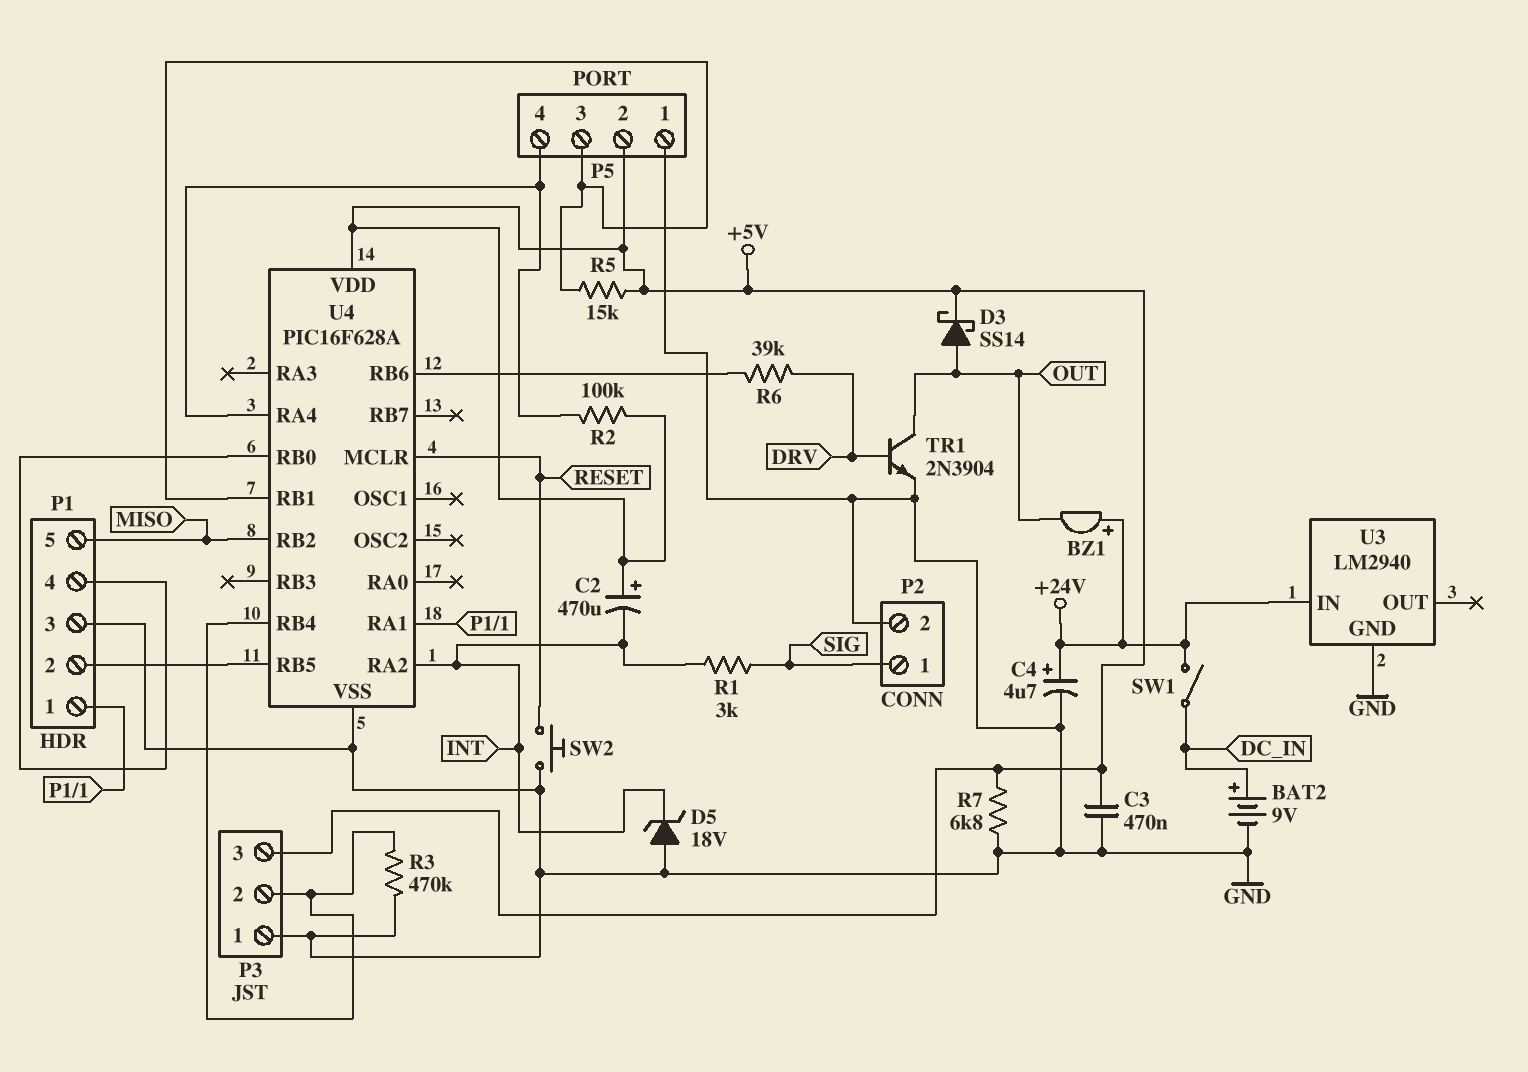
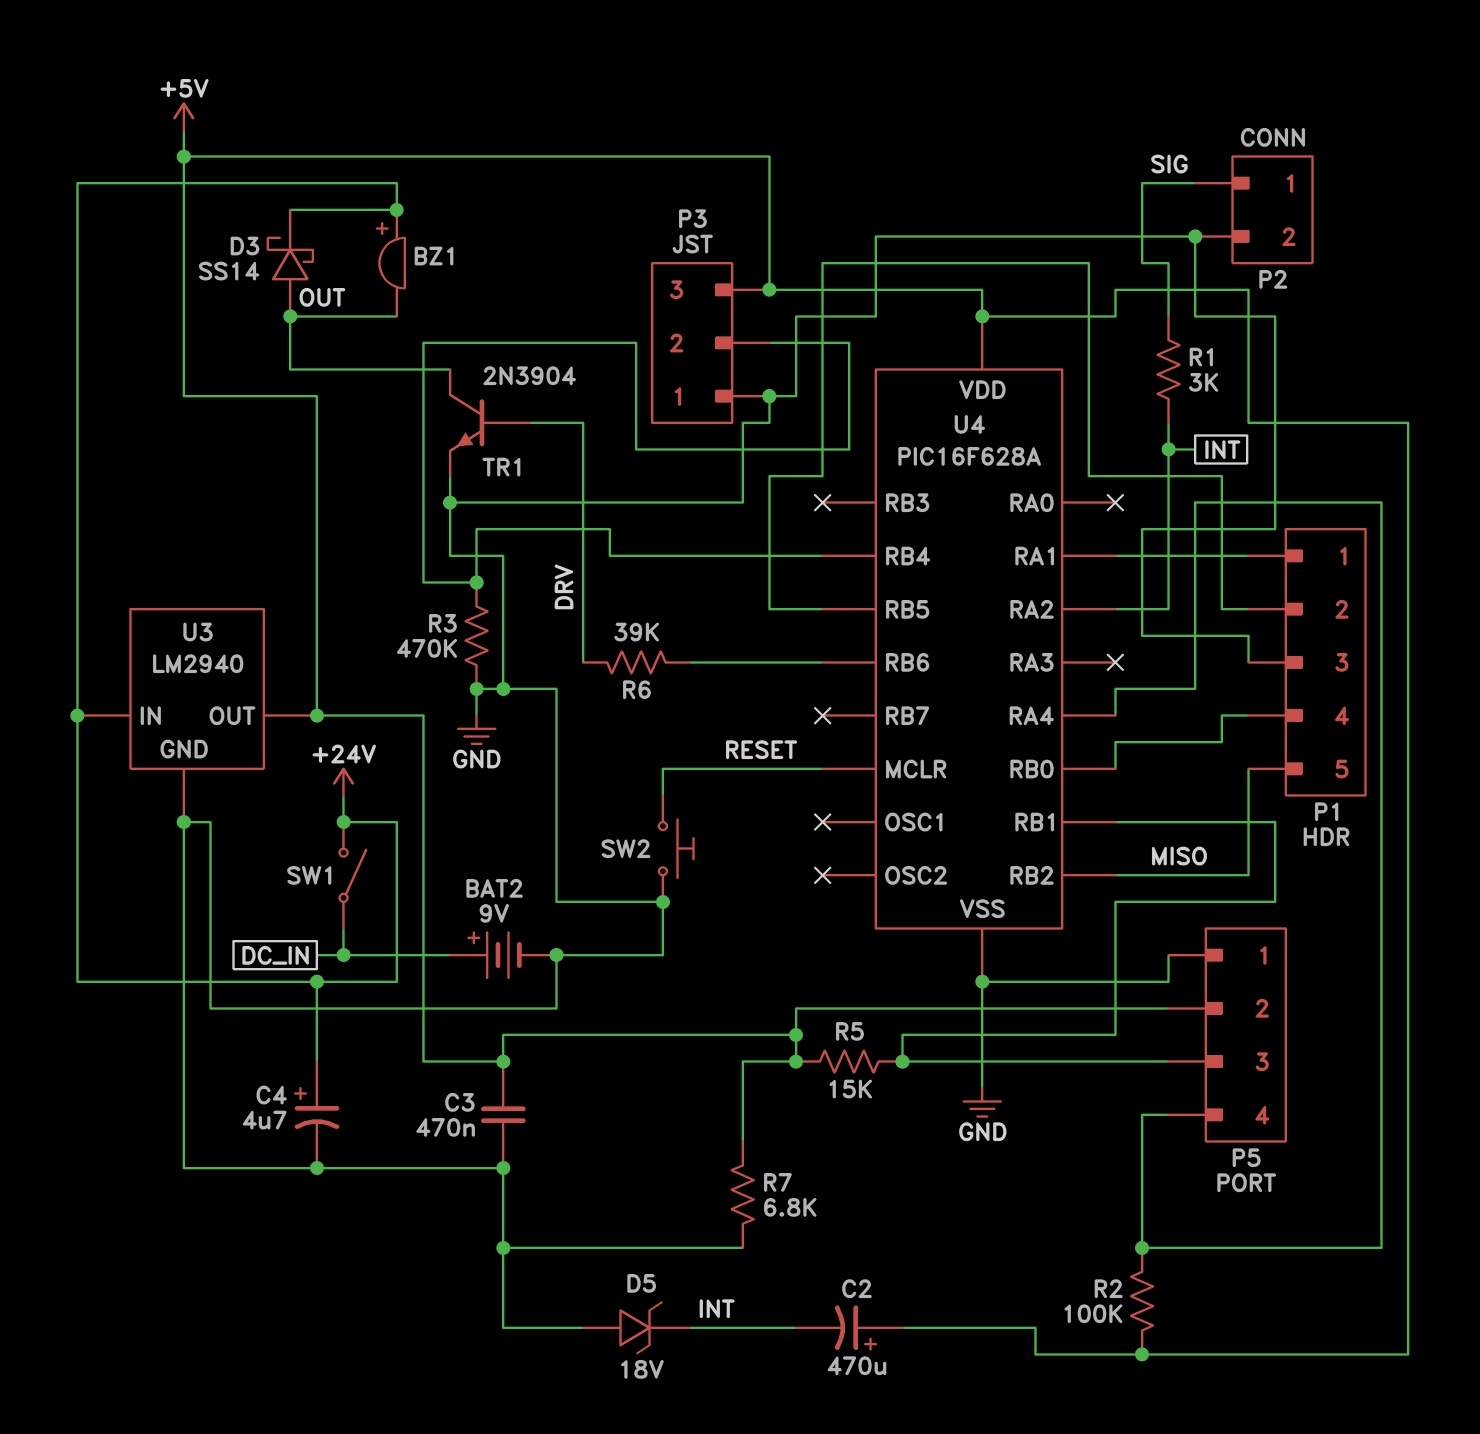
D3: schottky SS14 (A OUT, K +5V) -> schottky SS14 (A OUT, K +24V)
U3 pin OUT: none -> +5V

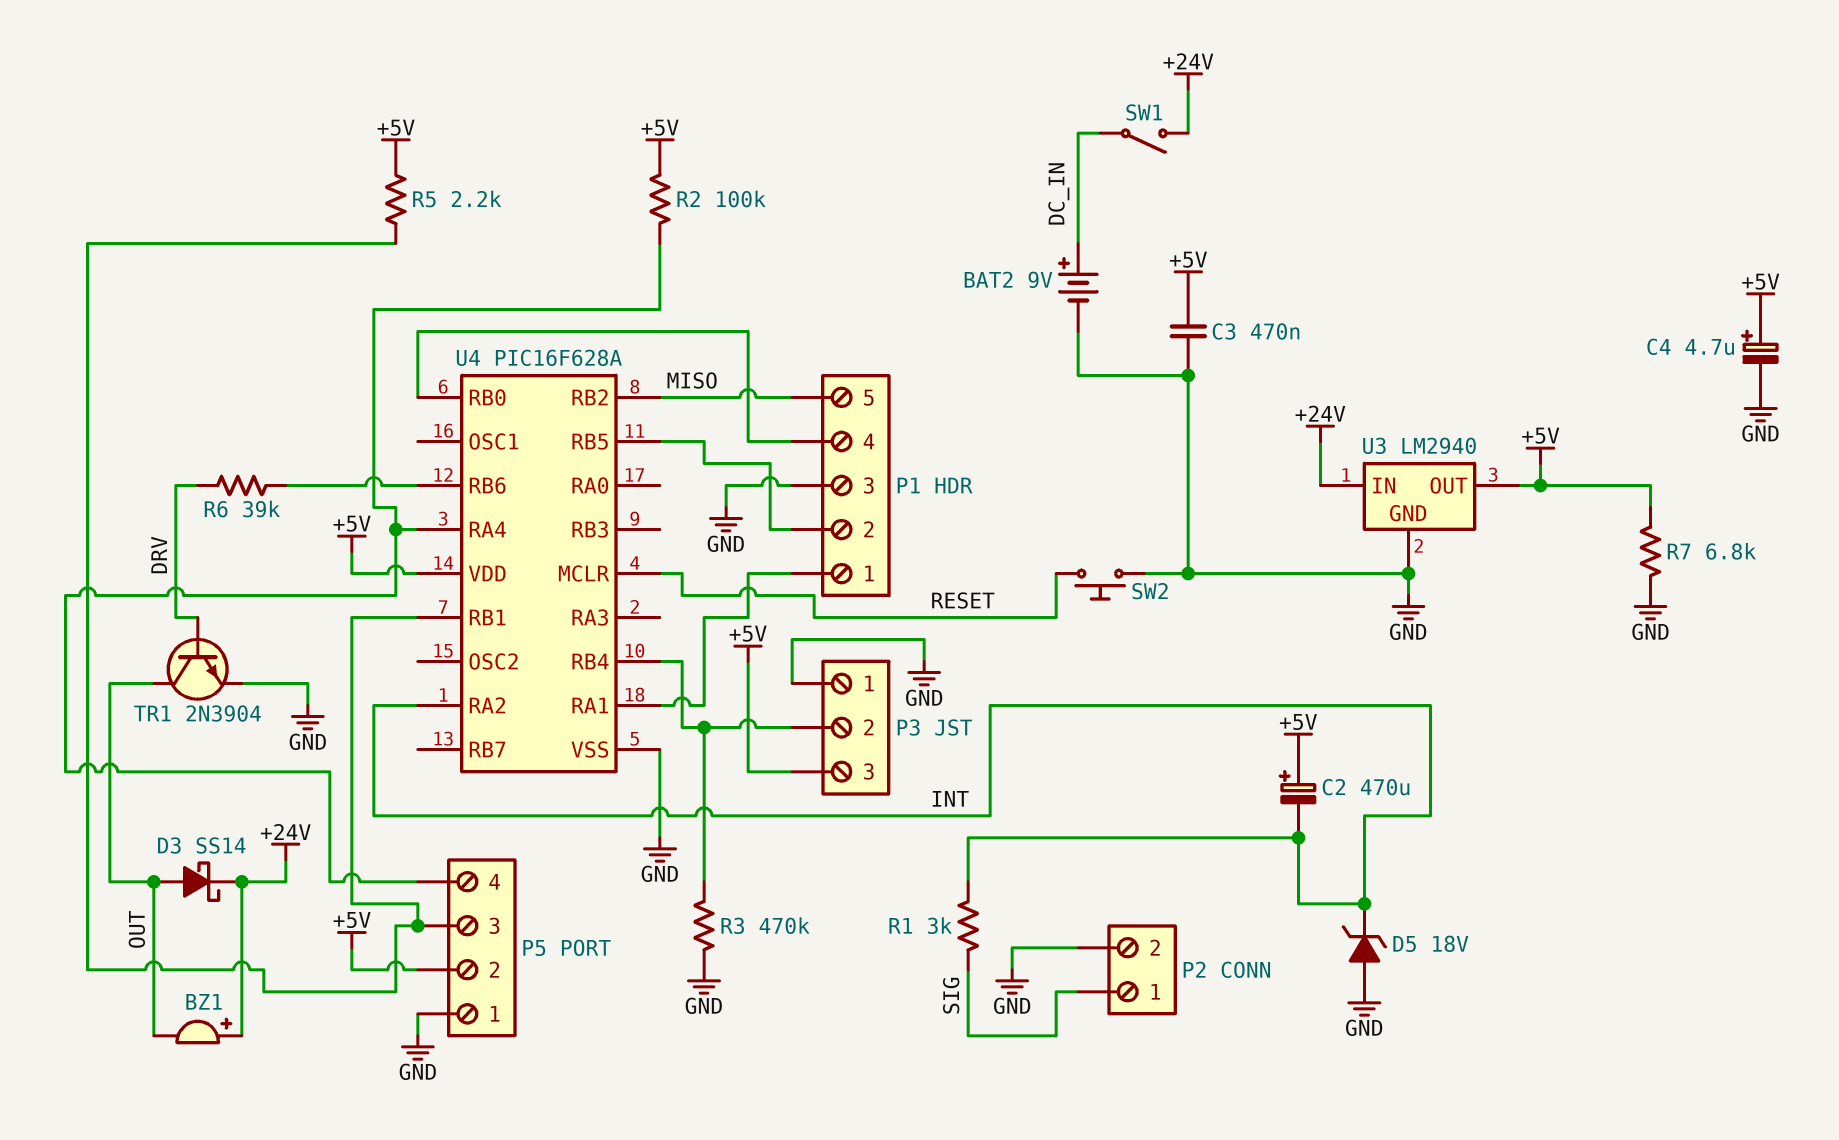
C4: 4.7uF (plus +24V, minus GND) -> 4.7uF (plus +5V, minus GND)
R5: 15k (+5V, P5/3) -> 2.2k (+5V, P5/3)

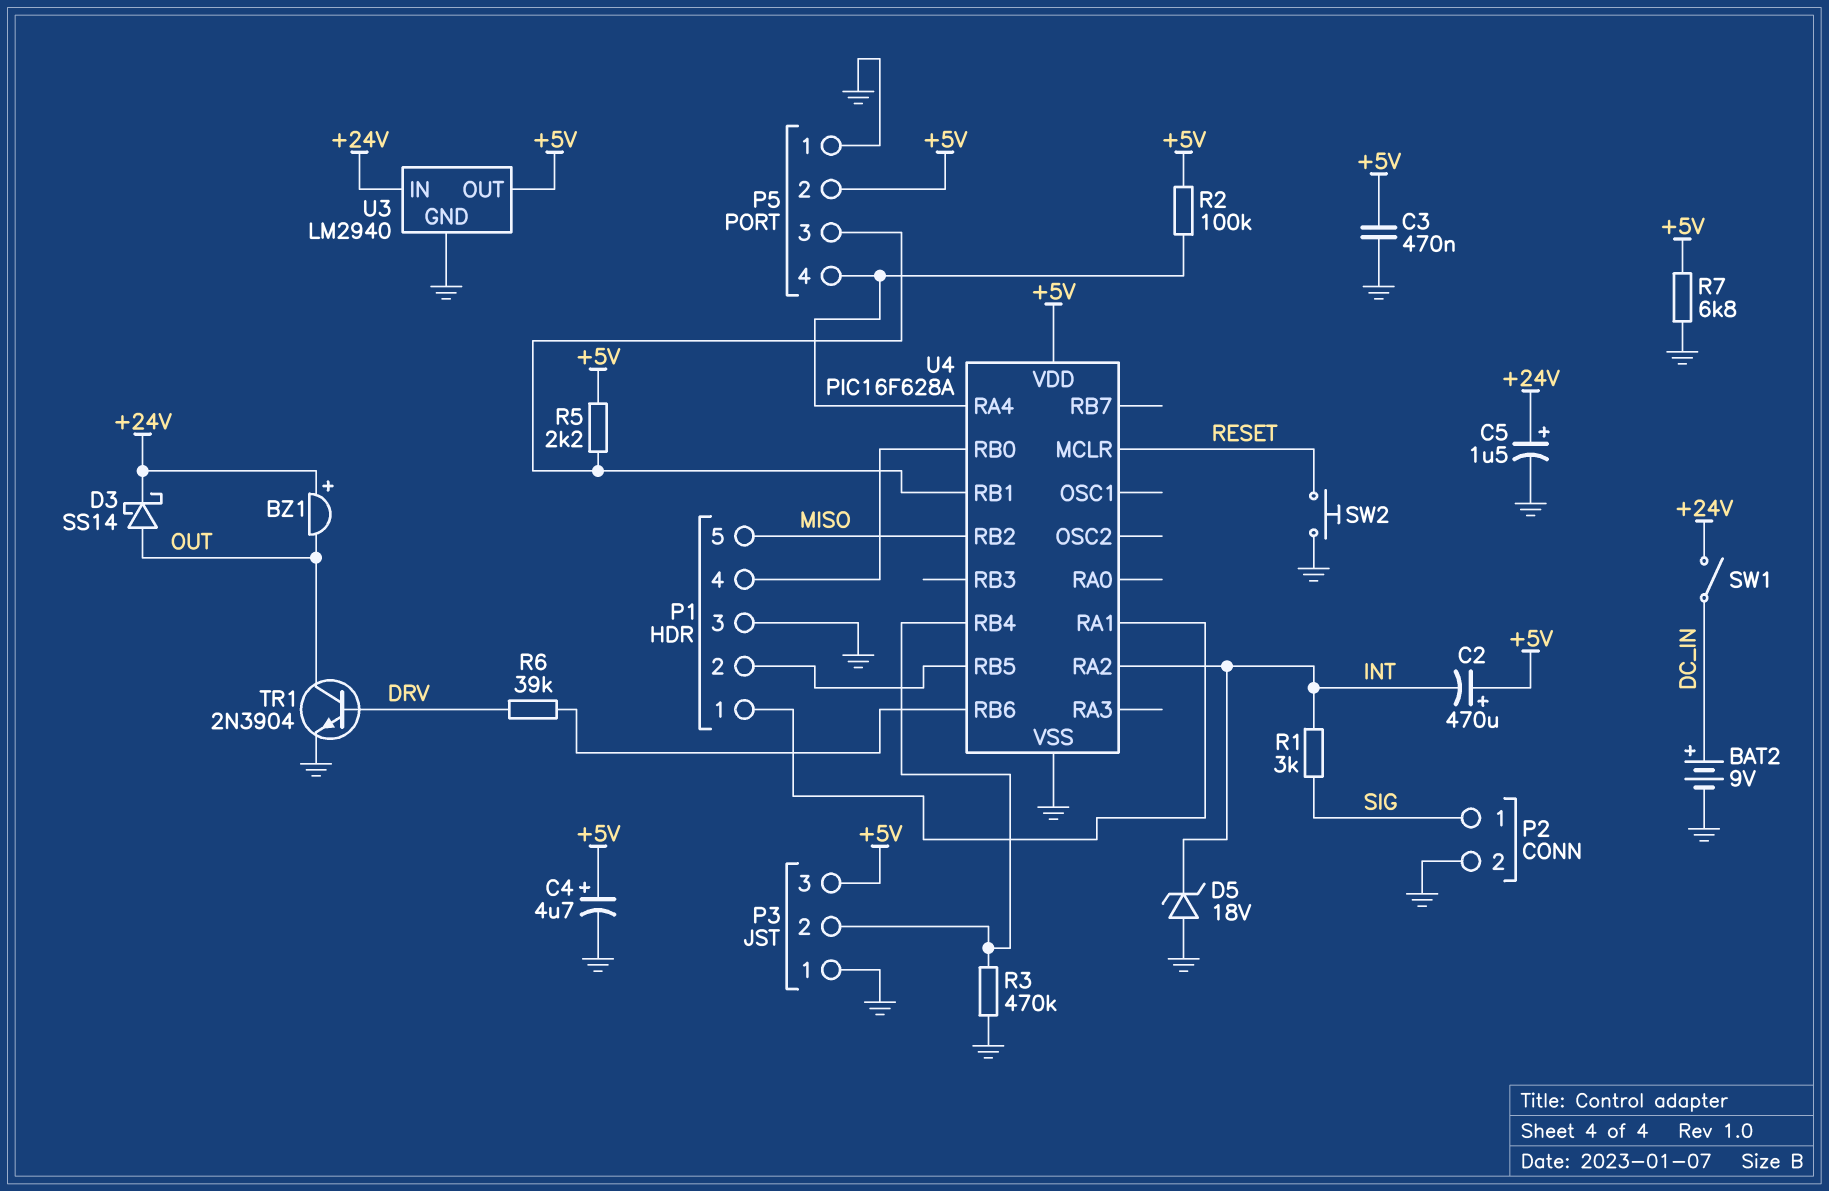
C5: none -> 1.5uF (plus +24V, minus GND)

